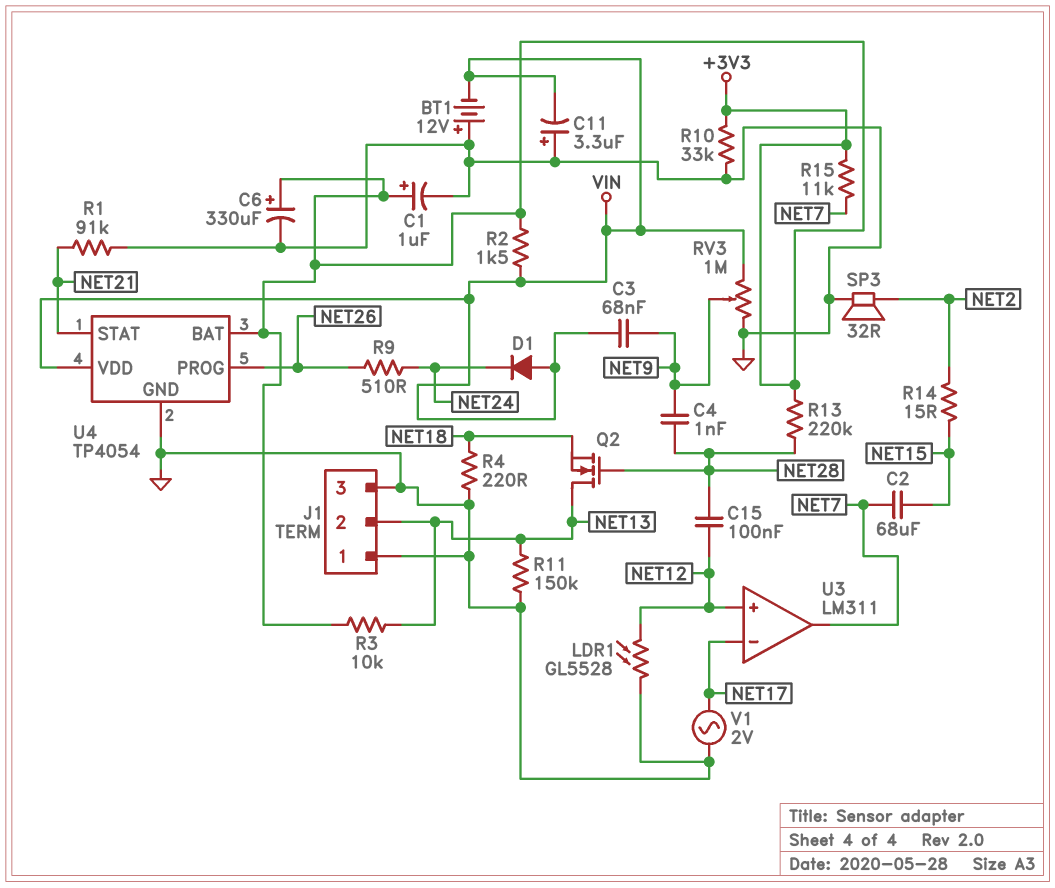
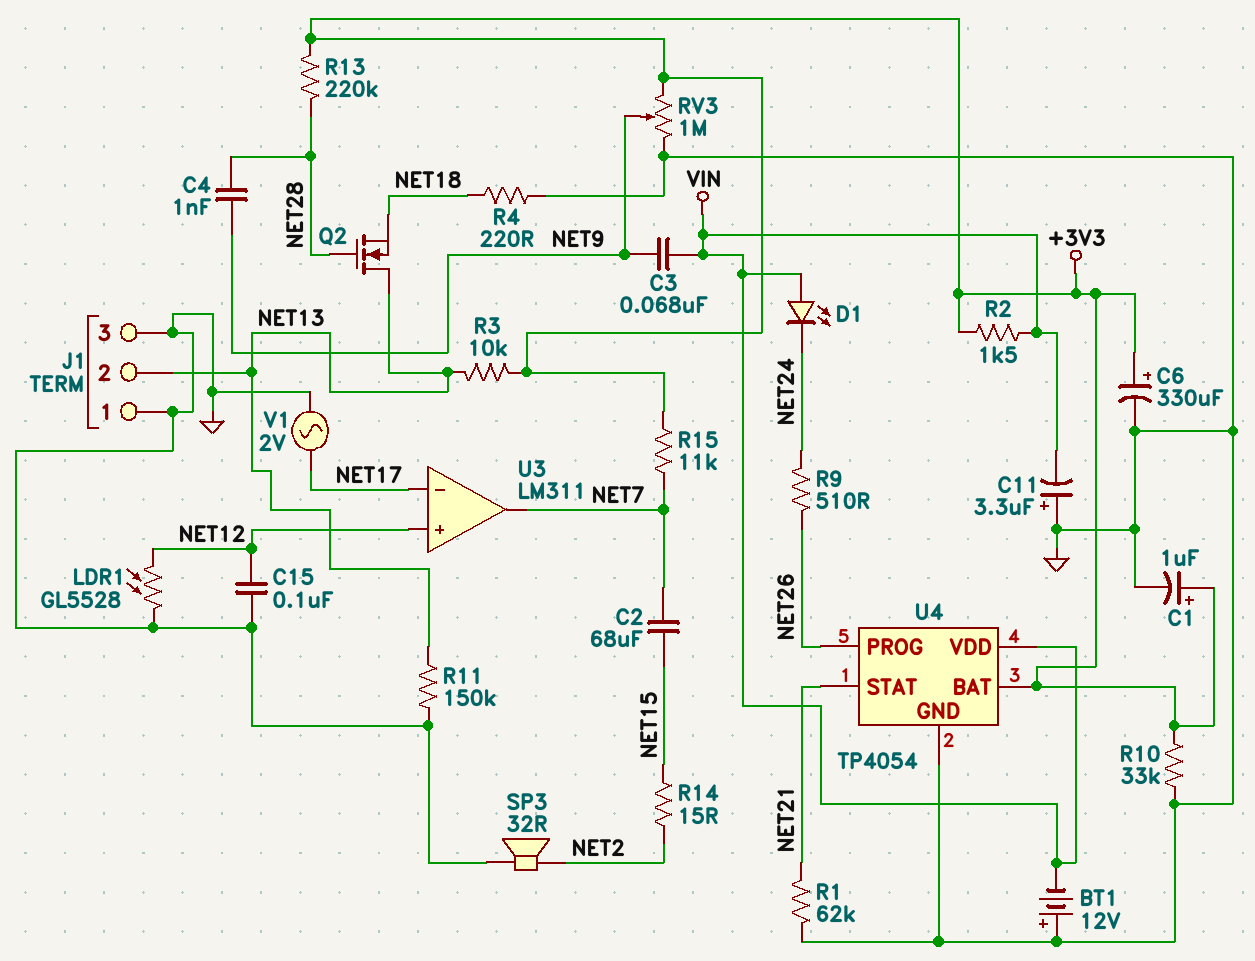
C15: 100nF (NET12, NET28) -> 100nF (GND, NET12)
D1: diode (A VIN, K NET24) -> LED (A VIN, K NET24)
R1: 91k (GND, NET21) -> 62k (GND, NET21)
RV3: 1M (GND, VIN, wiper NET9) -> 1M (+3V3, GND, wiper NET9)

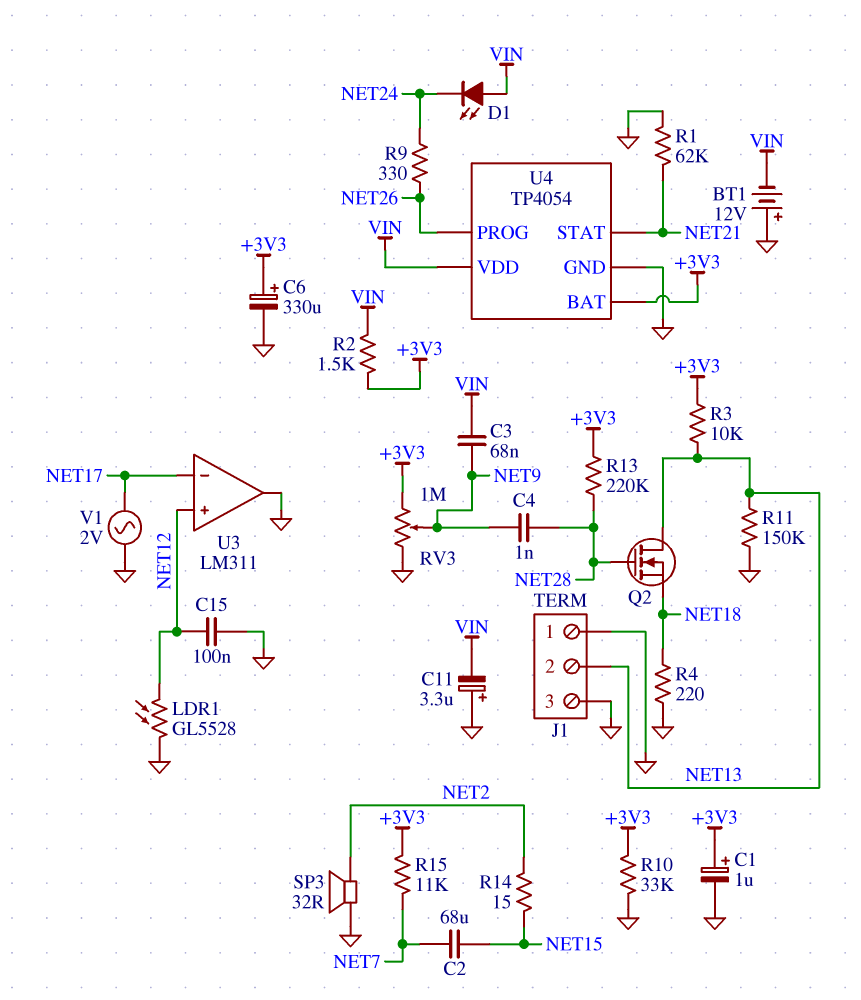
R9: 510 (NET24, NET26) -> 330 (NET24, NET26)
U3 pin out: NET7 -> GND

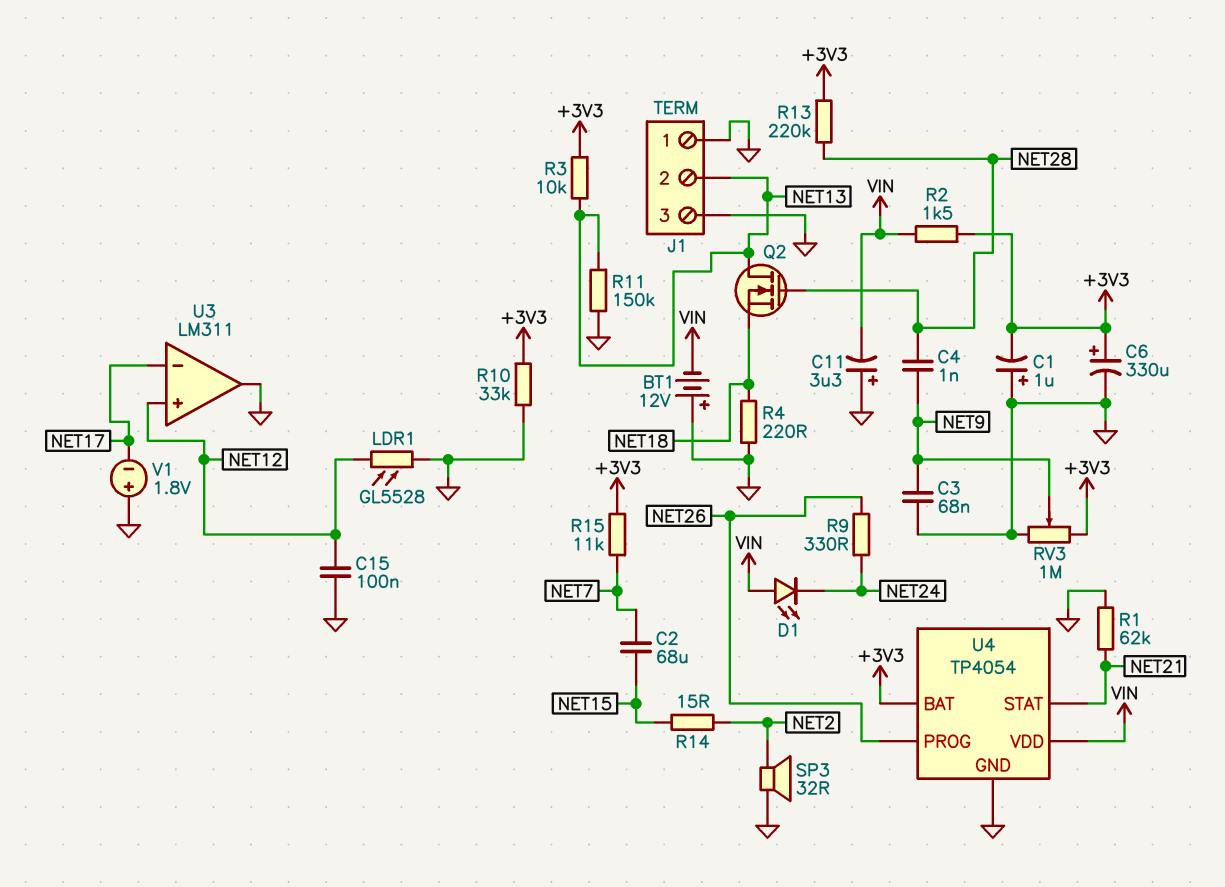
C1: 1uF (plus +3V3, minus GND) -> 1uF (plus GND, minus +3V3)
C3: 68nF (NET9, VIN) -> 68nF (GND, NET9)
V1: AC 2V (GND, NET17) -> 1.8V (plus GND, minus NET17)

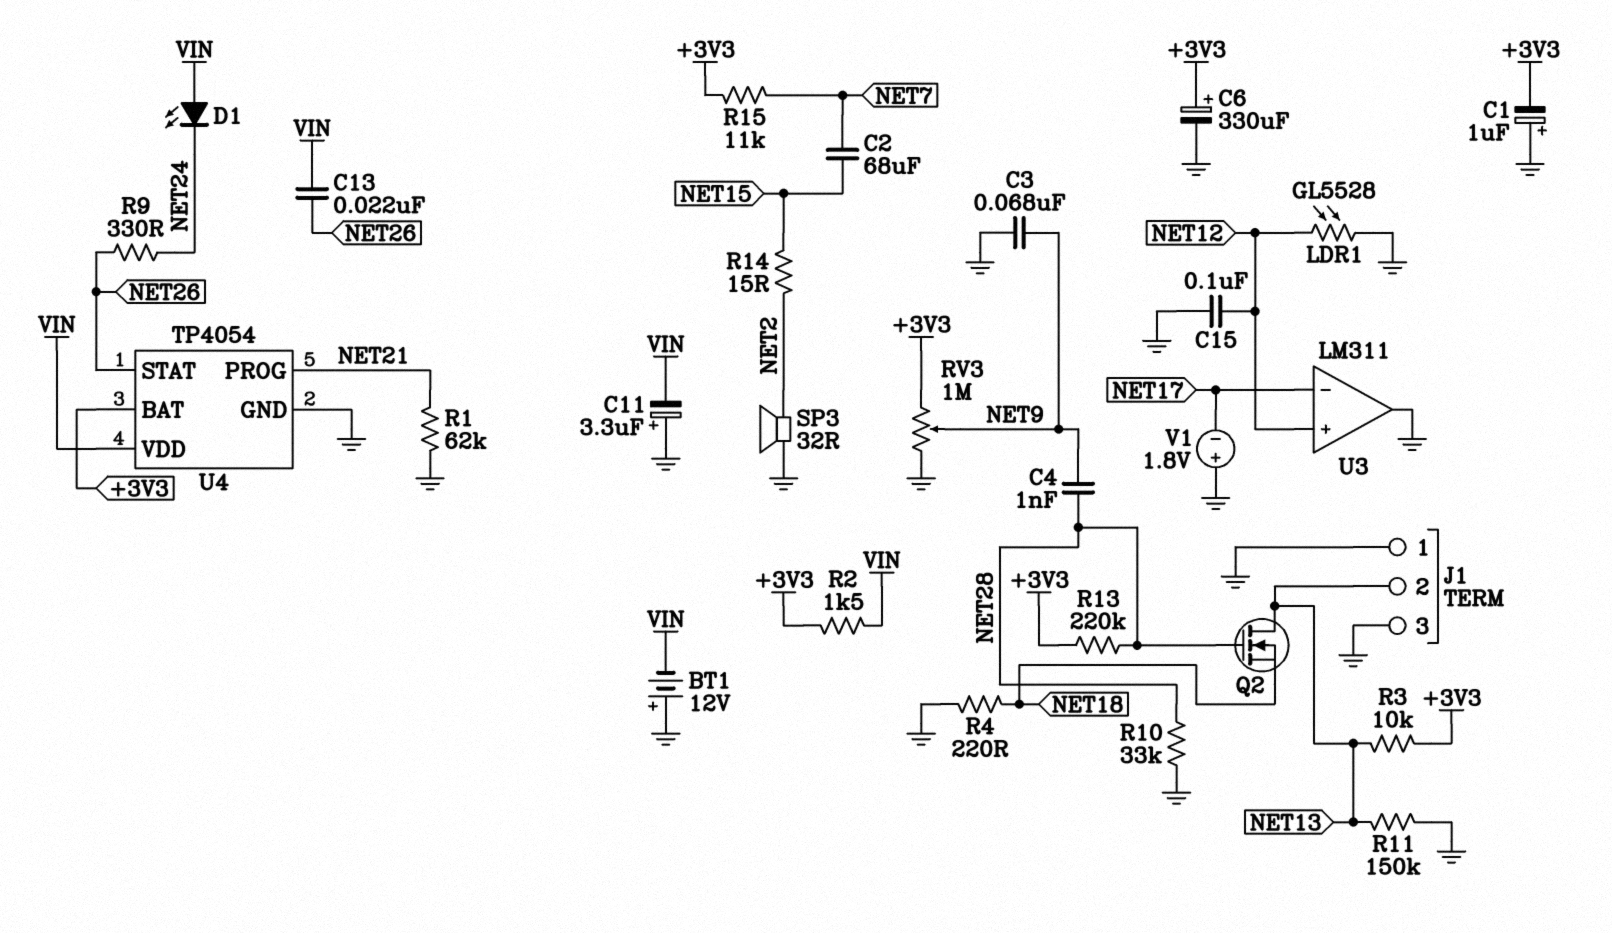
C13: none -> 22nF (NET26, VIN)
R10: 33k (+3V3, GND) -> 33k (GND, NET28)
U4 pin PROG: NET26 -> NET21
U4 pin STAT: NET21 -> NET26

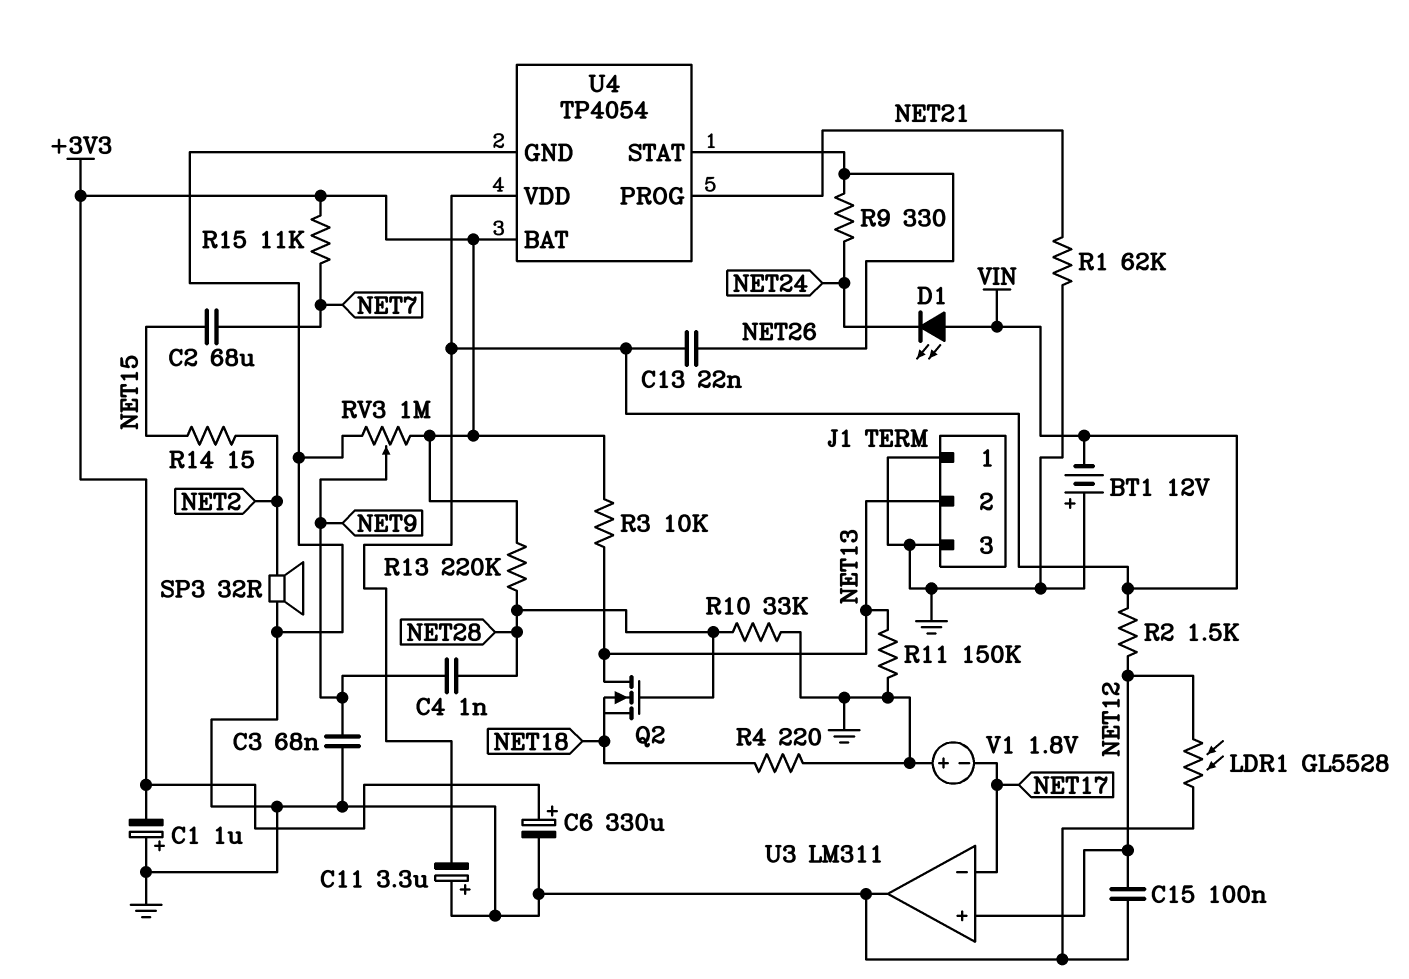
R2: 1.5k (+3V3, VIN) -> 1.5k (NET12, VIN)

